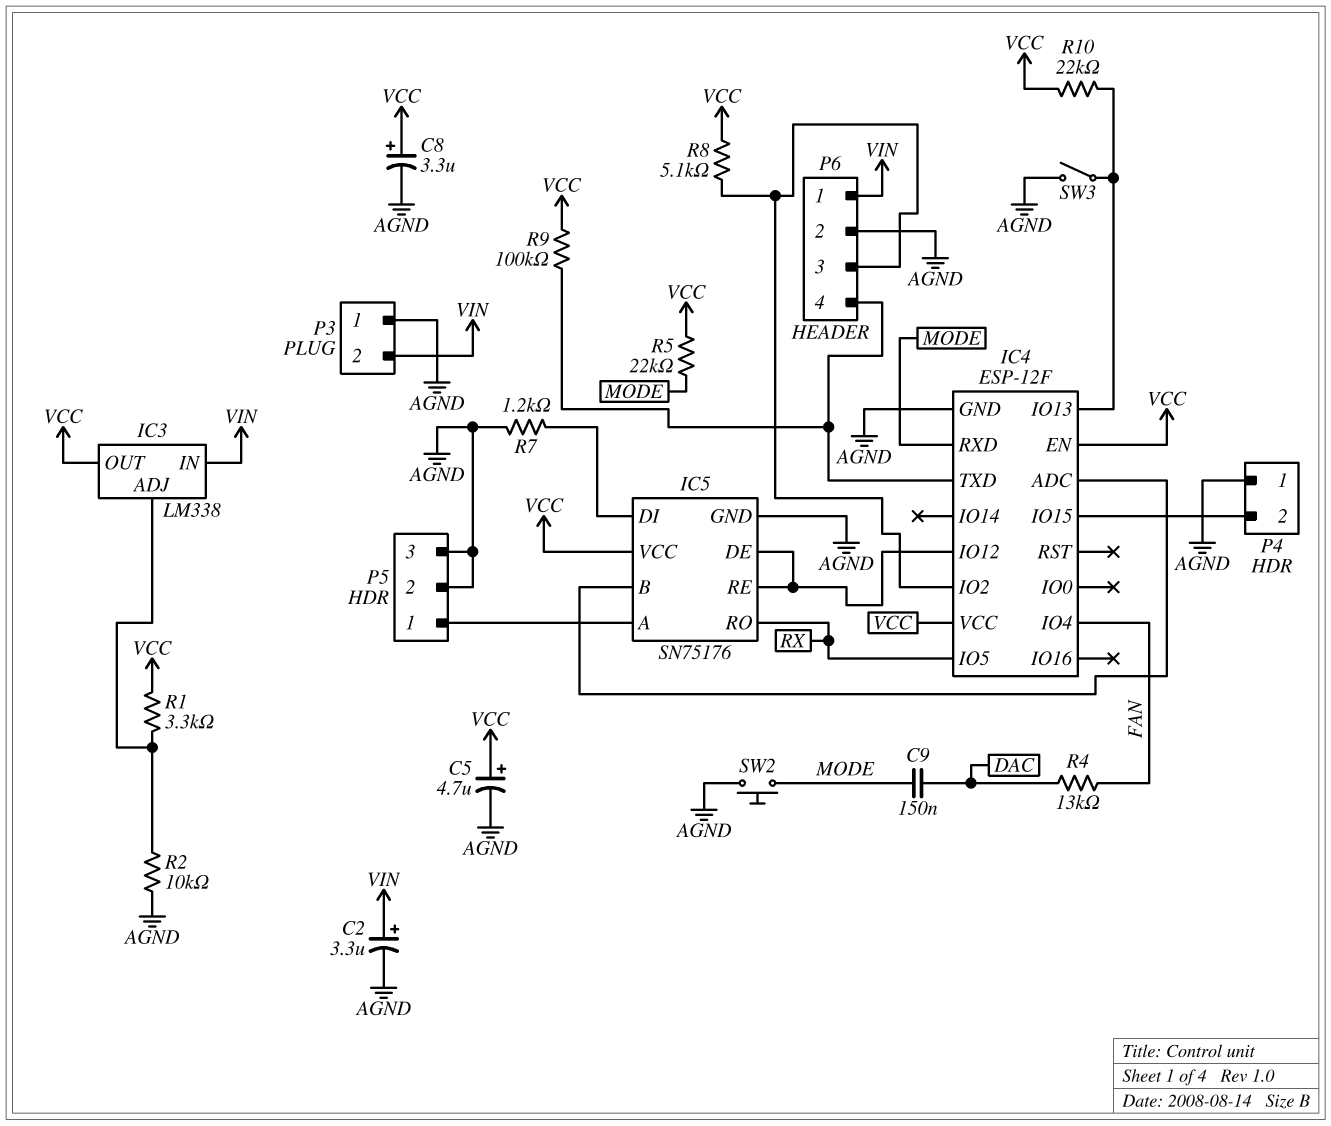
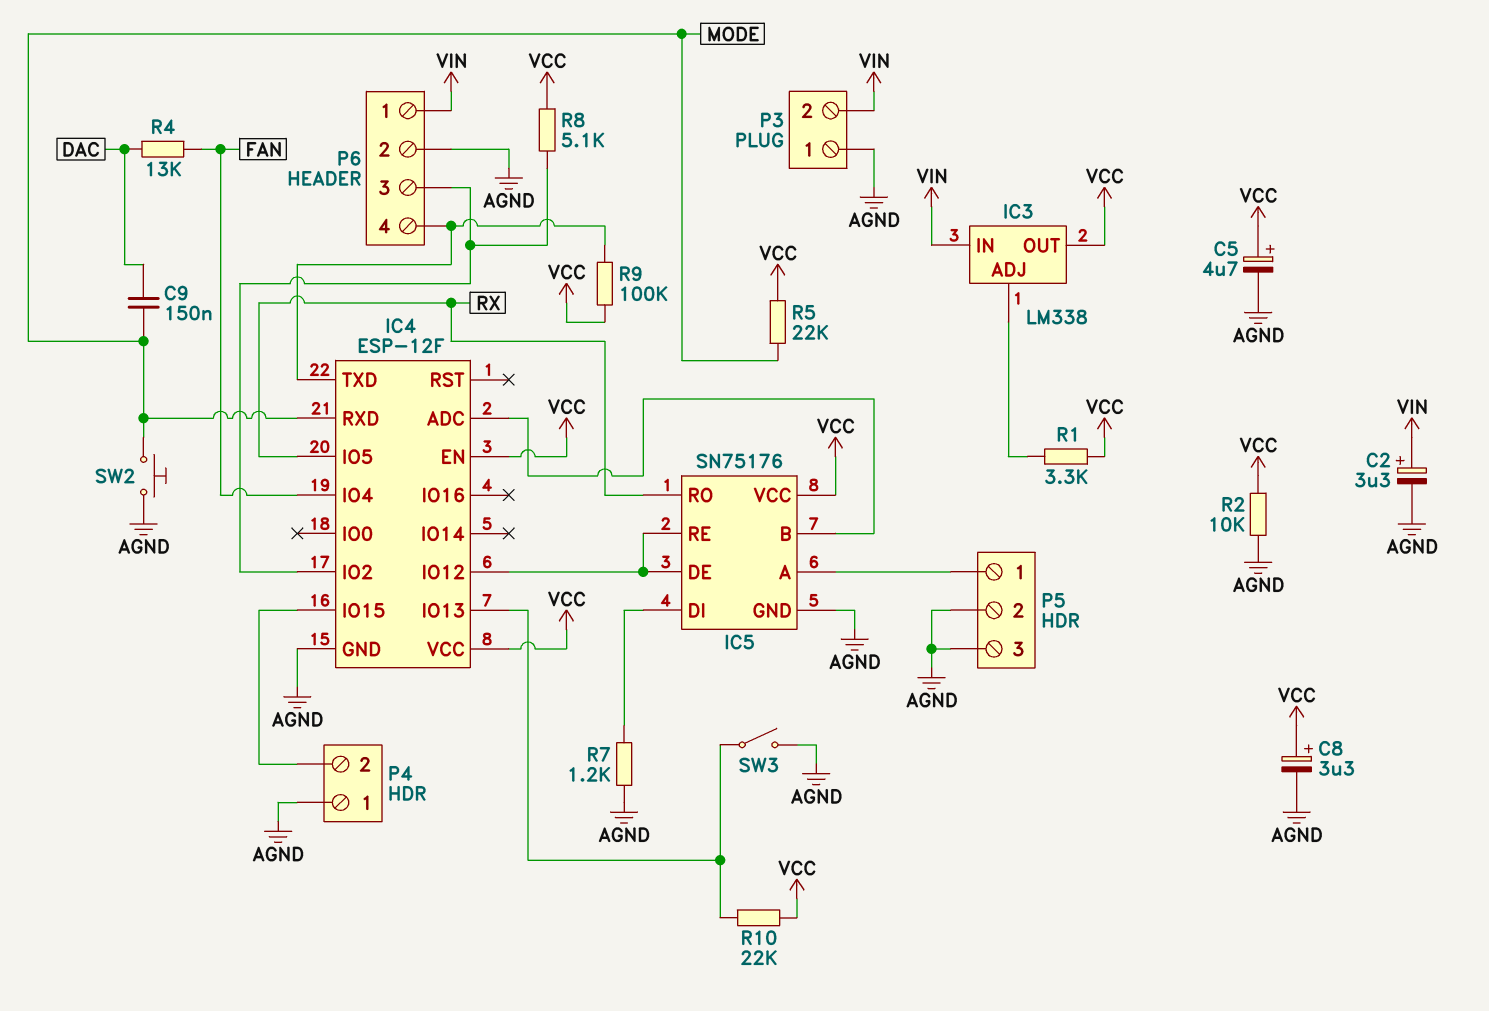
R2: 10k (AGND, IC3/ADJ) -> 10k (AGND, VCC)

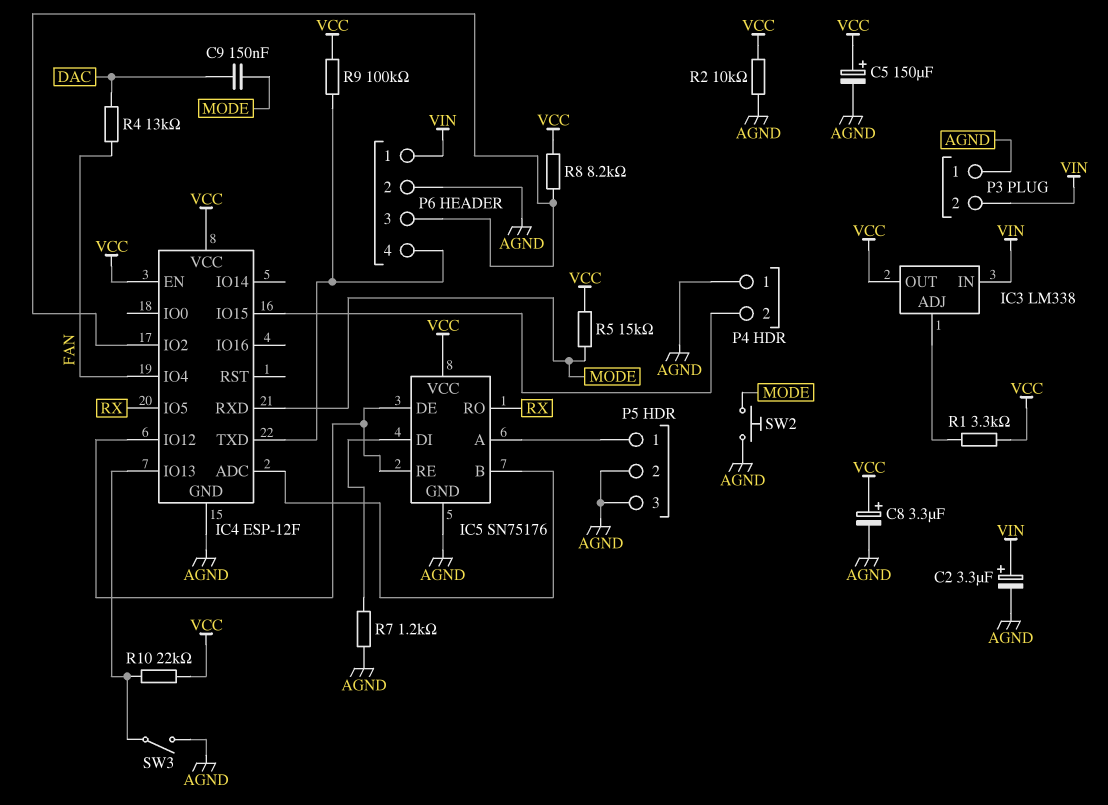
C5: 4.7uF (plus VCC, minus AGND) -> 150uF (plus VCC, minus AGND)
R5: 22k (MODE, VCC) -> 15k (MODE, VCC)
R8: 5.1k (IC4/IO2, VCC) -> 8.2k (IC4/IO2, VCC)

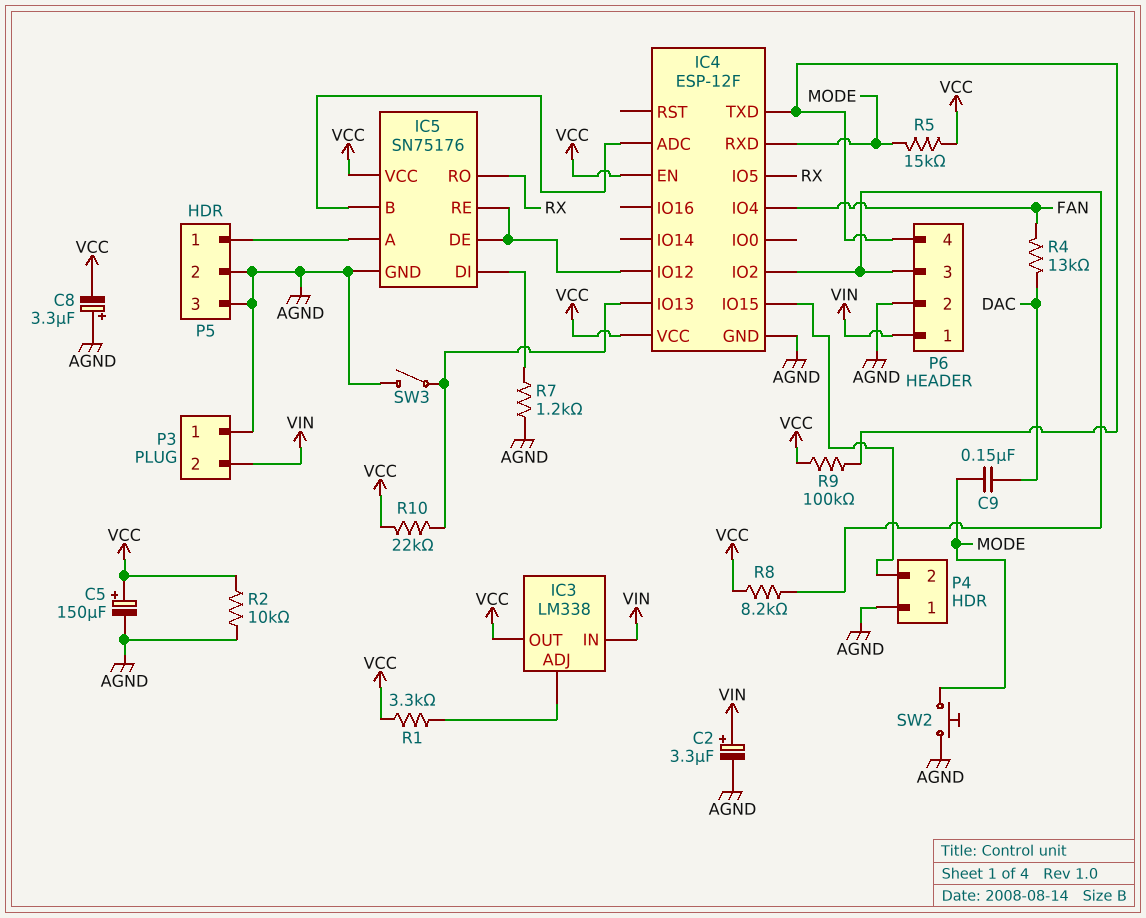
C8: 3.3uF (plus VCC, minus AGND) -> 3.3uF (plus AGND, minus VCC)

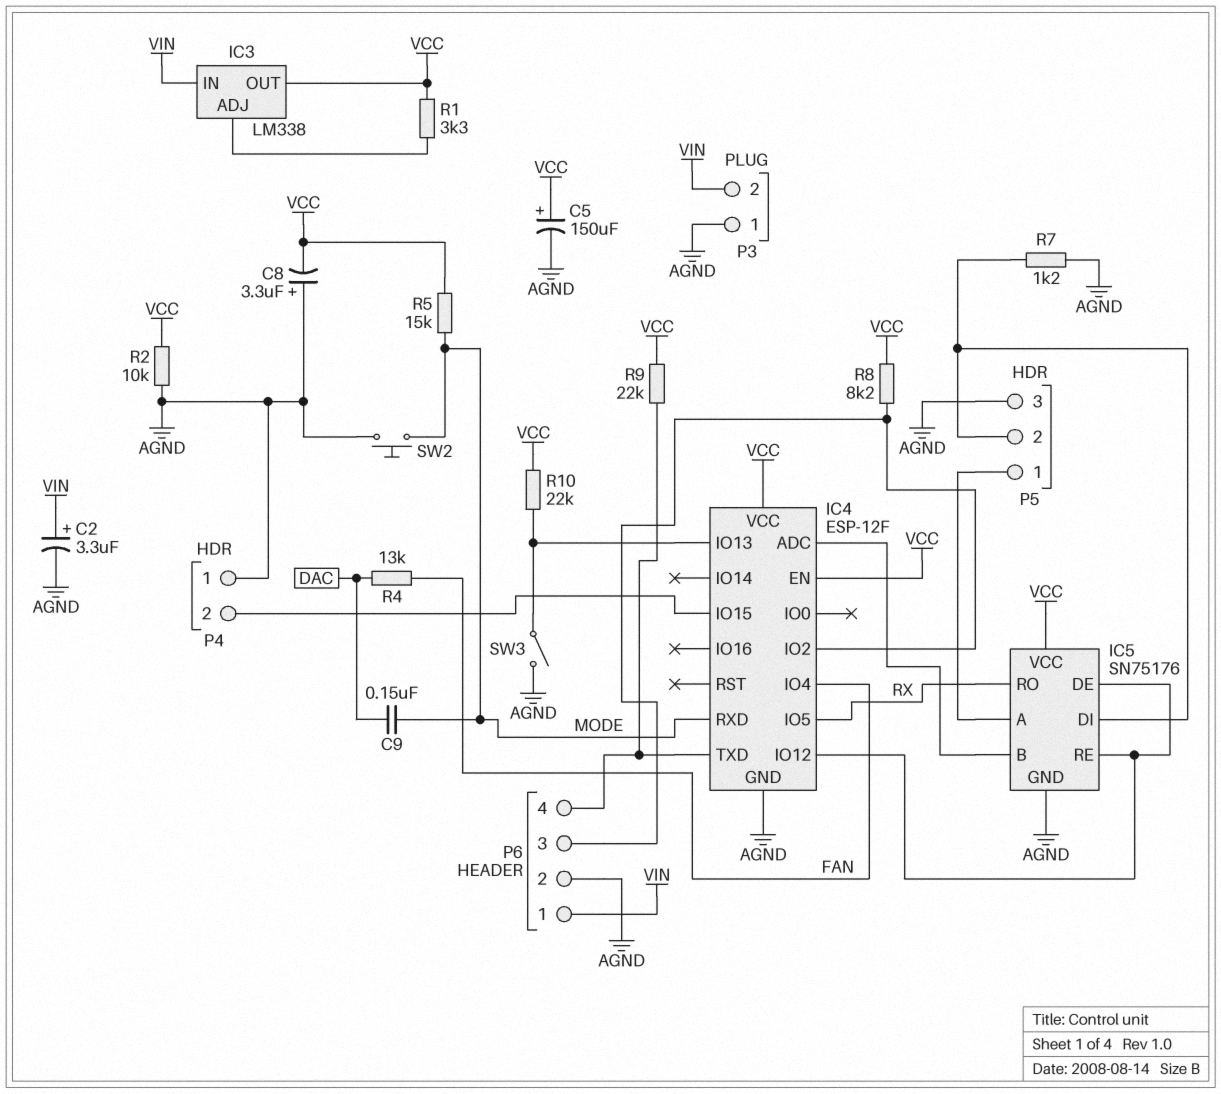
P5 pin 2: AGND -> IC5/DI
R9: 100k (IC4/TXD, VCC) -> 22k (IC4/TXD, VCC)

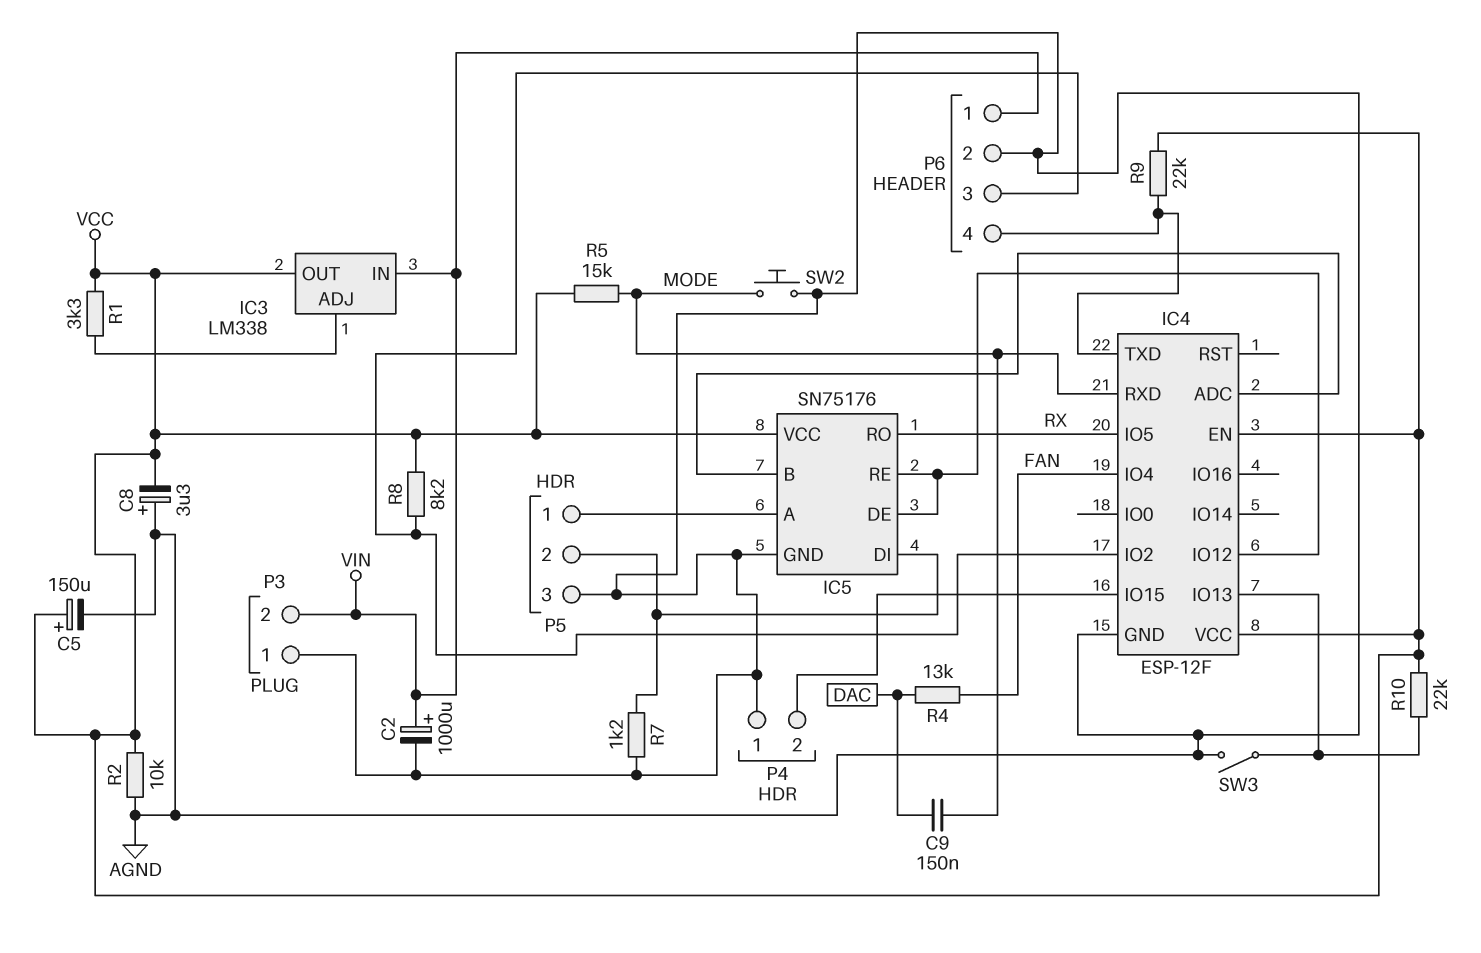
C2: 3.3uF (plus VIN, minus AGND) -> 1000uF (plus VIN, minus AGND)

